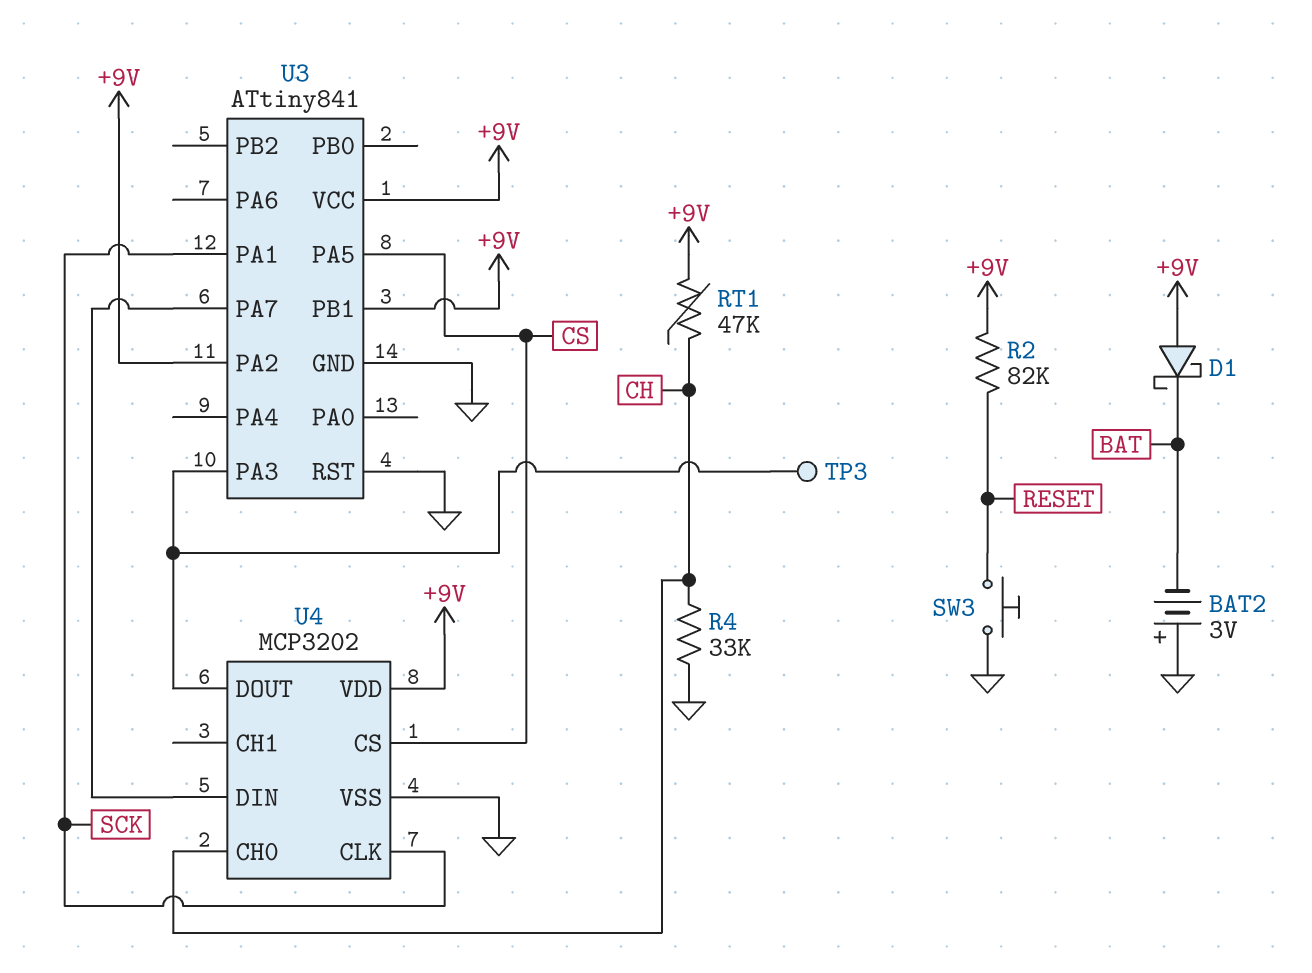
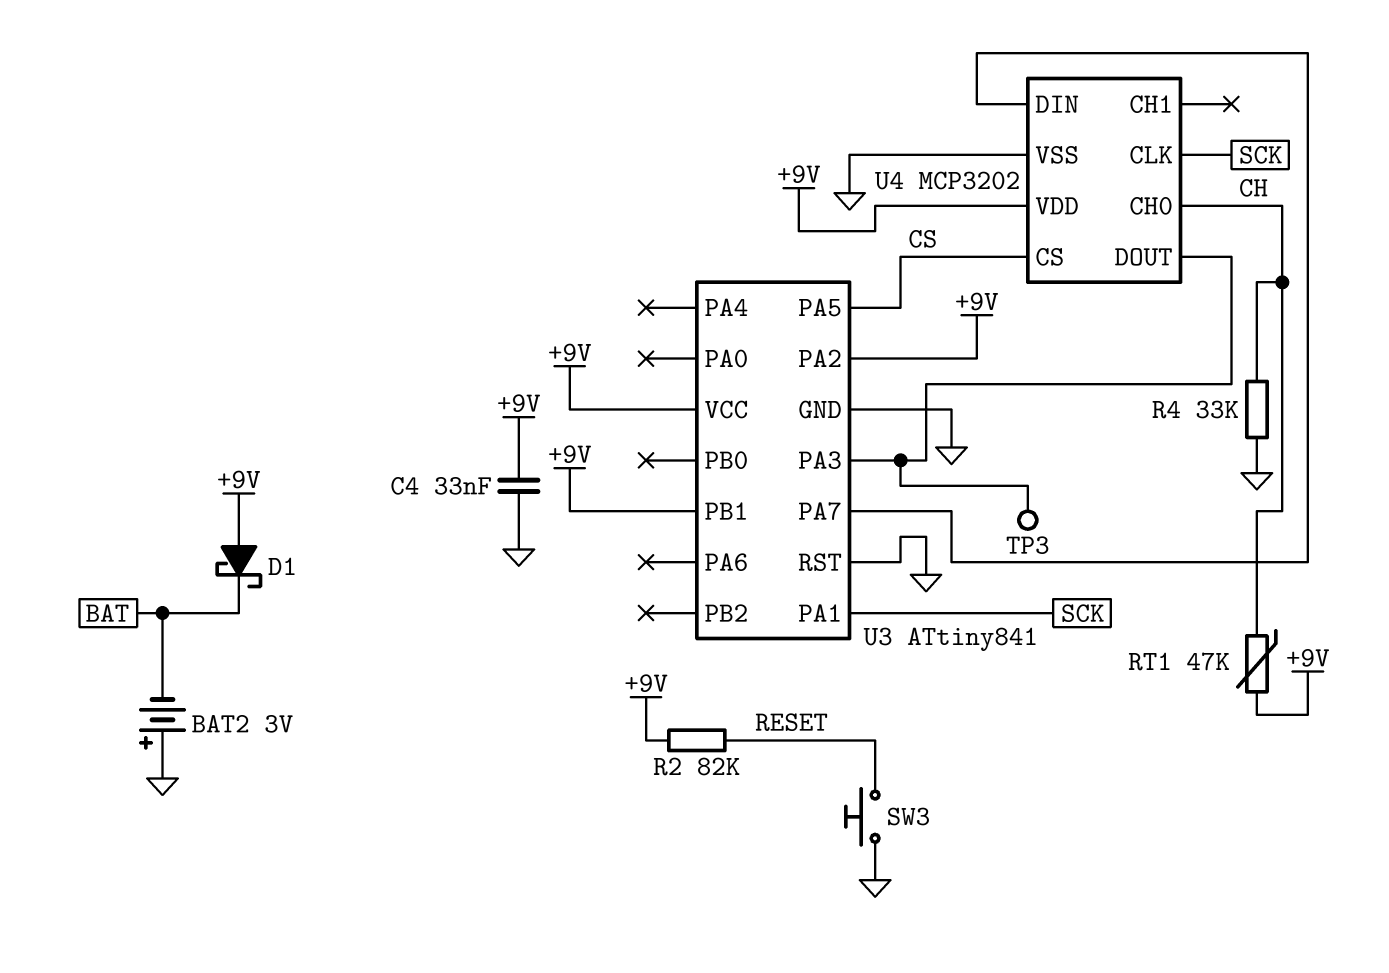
C4: none -> 33nF (+9V, GND)

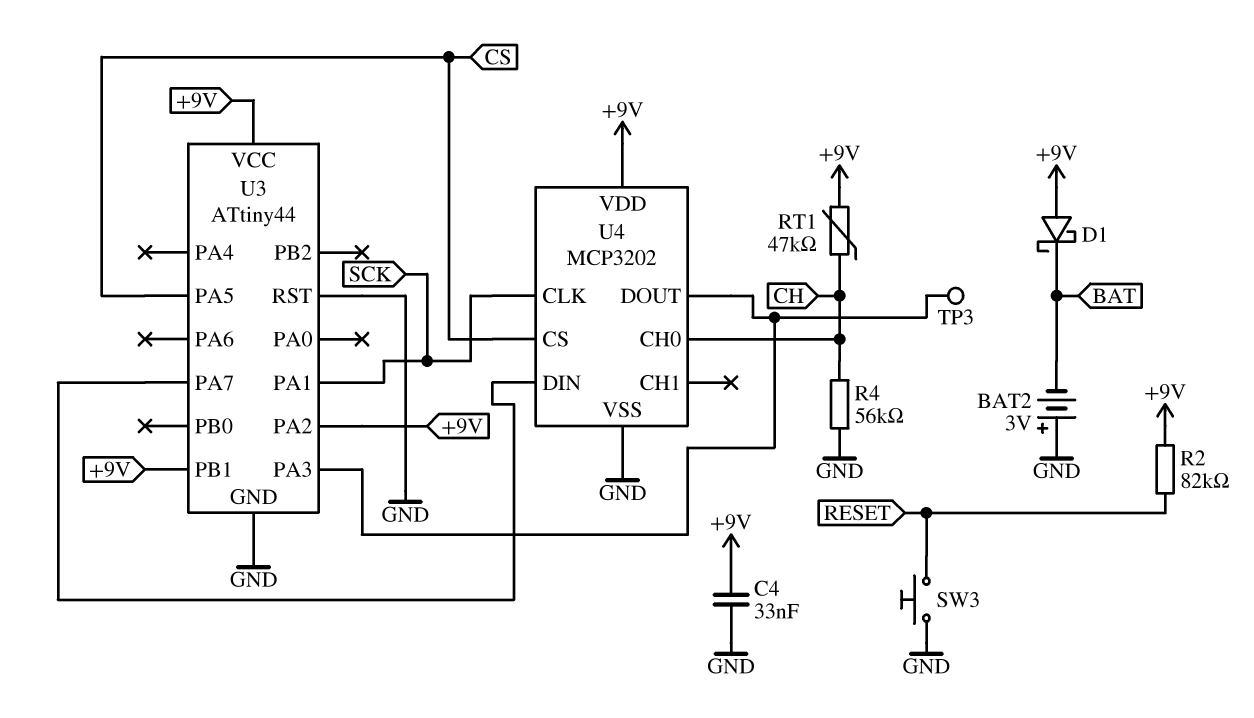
R4: 33k (CH, GND) -> 56k (CH, GND)
U3: ATtiny841 -> ATtiny44

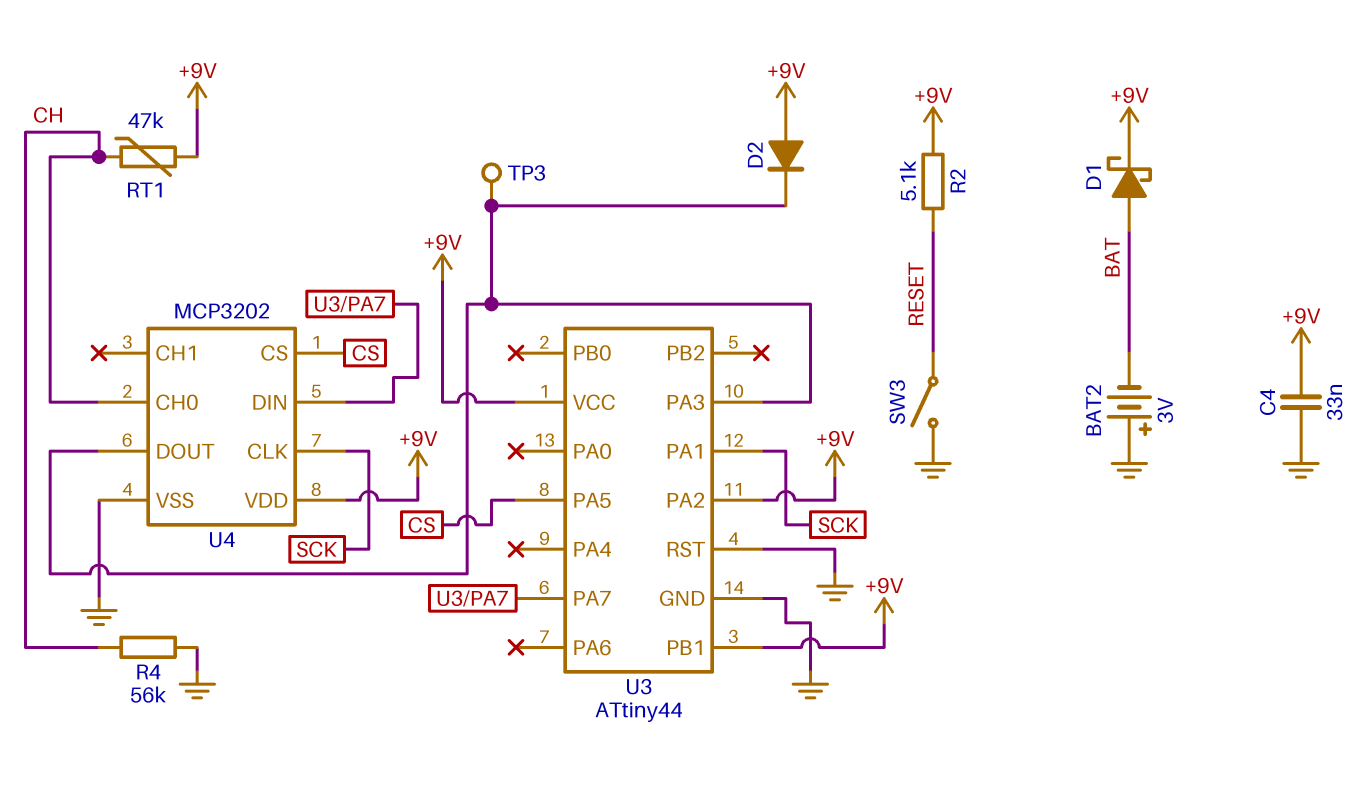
D1: schottky (A +9V, K BAT) -> schottky (A BAT, K +9V)
D2: none -> diode (A +9V, K U3/PA3)
R2: 82k (+9V, RESET) -> 5.1k (+9V, RESET)
SW3: button (GND, RESET) -> switch (GND, RESET)

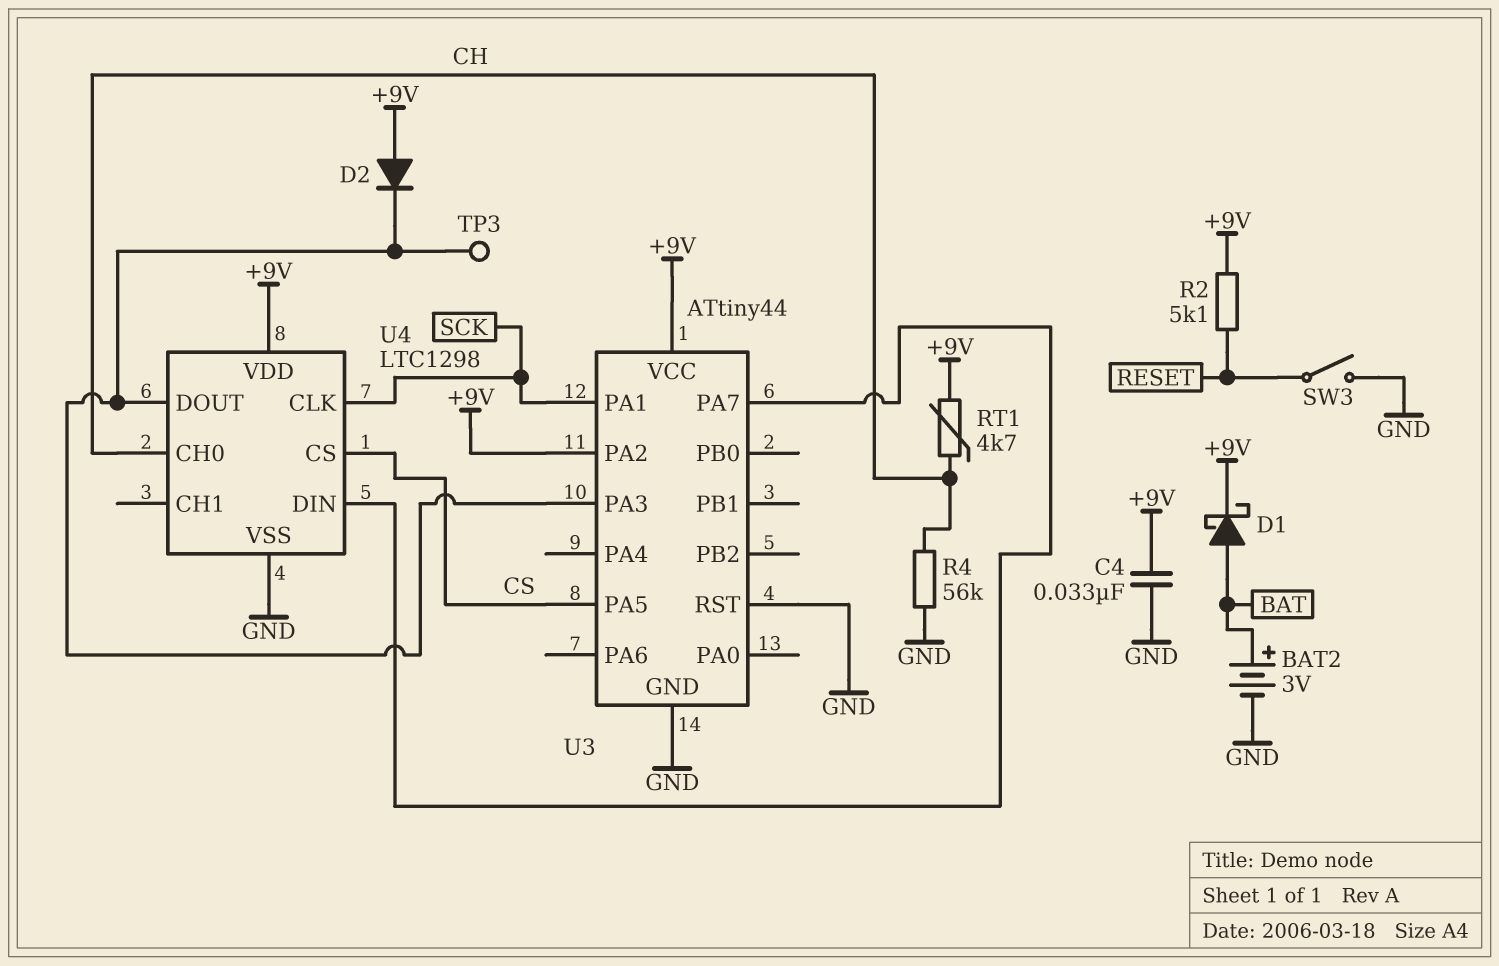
BAT2: 3V (plus GND, minus BAT) -> 3V (plus BAT, minus GND)
RT1: 47k (+9V, CH) -> 4.7k (+9V, CH)
U3 pin PB1: +9V -> none
U4: MCP3202 -> LTC1298

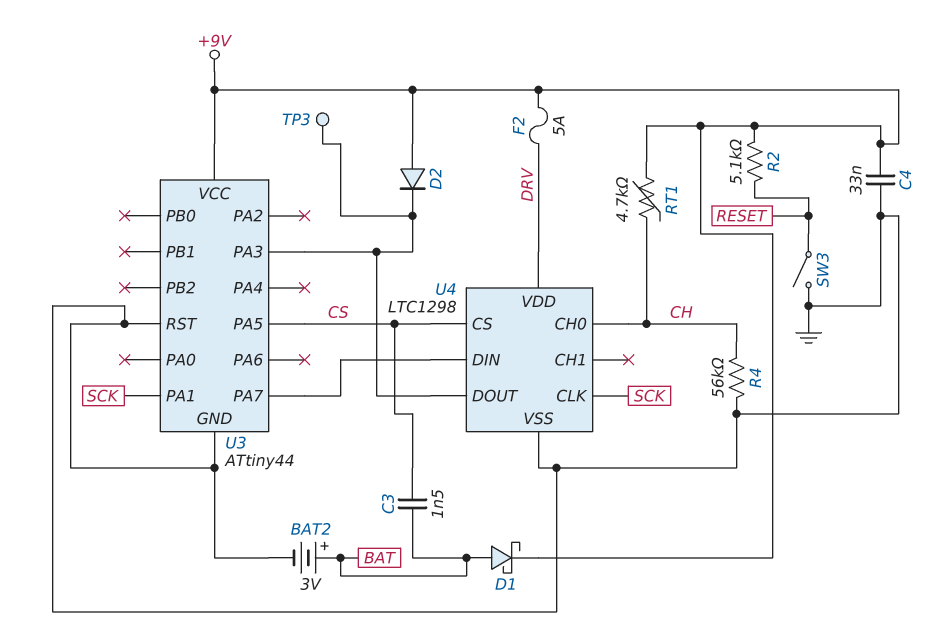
C3: none -> 1.5nF (BAT, CS)
F2: none -> 5A (+9V, DRV)
U3 pin PA2: +9V -> none
U4 pin VDD: +9V -> DRV

